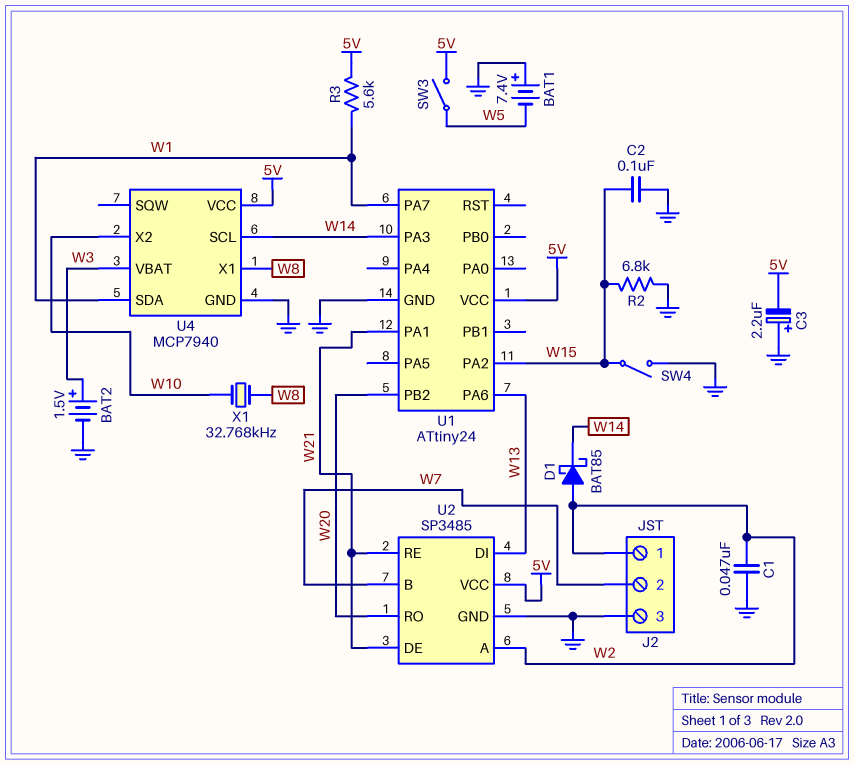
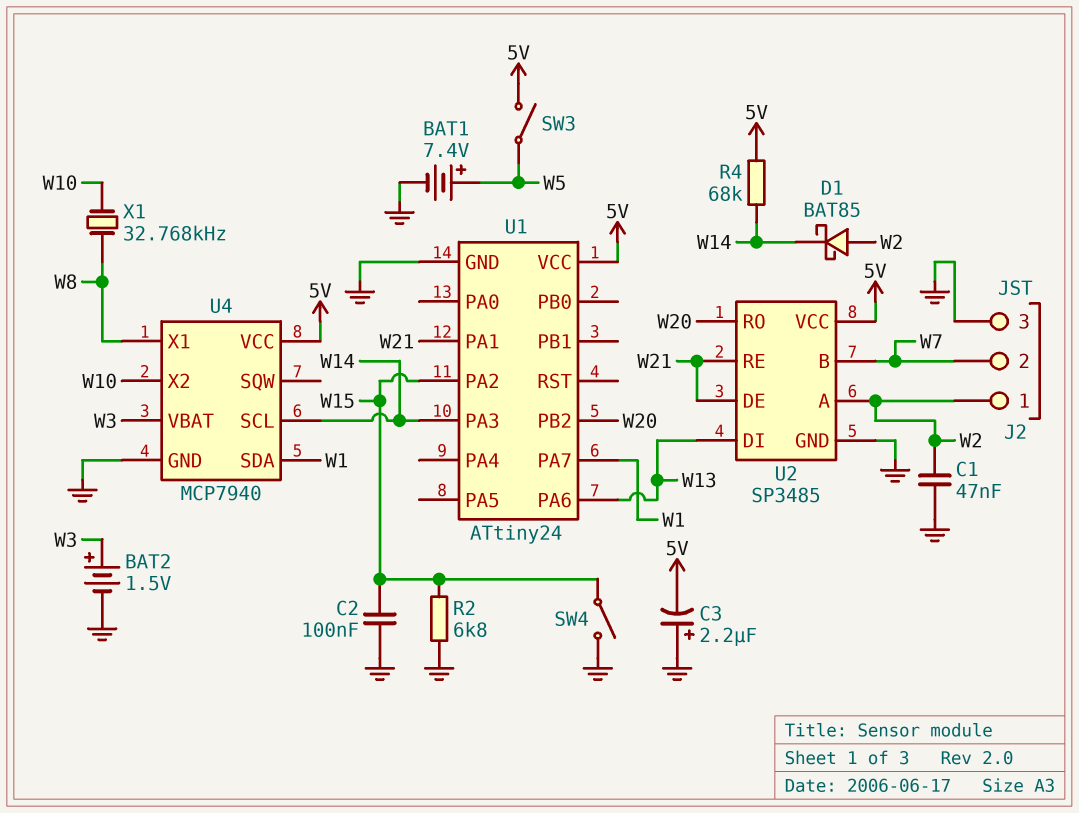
BAT1: 7.4V (plus GND, minus W5) -> 7.4V (plus W5, minus GND)
R3: 5.6k (5V, W1) -> none
R4: none -> 68k (5V, W14)

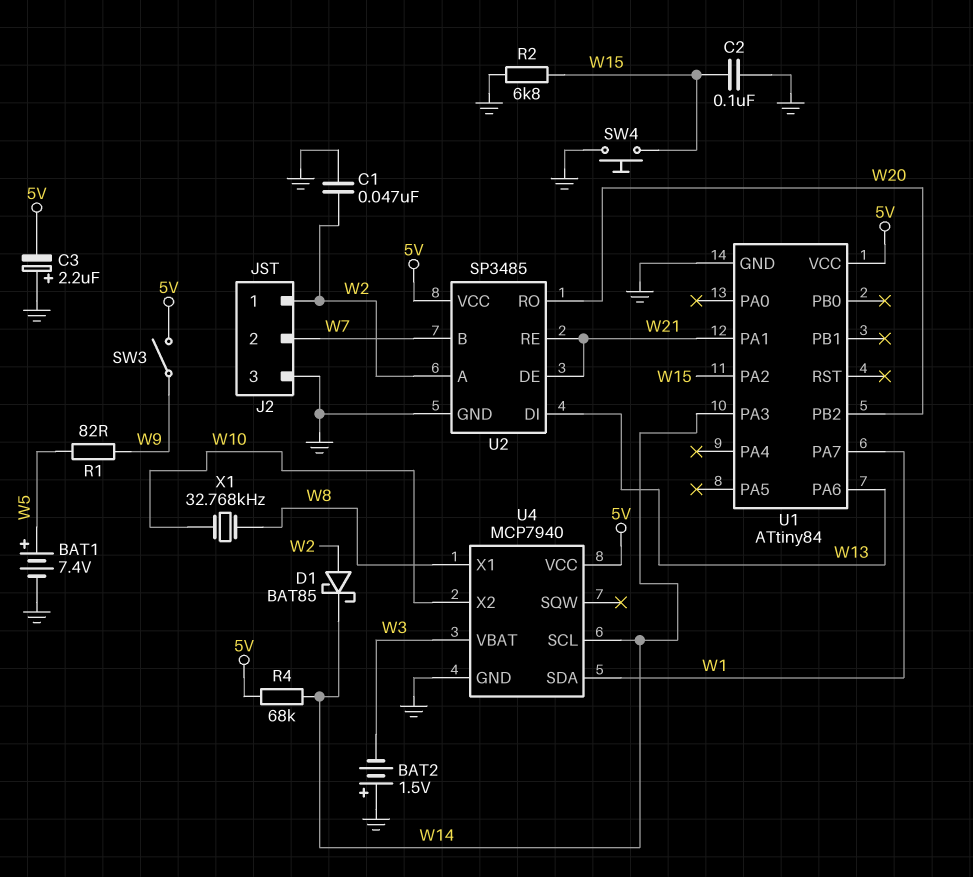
BAT2: 1.5V (plus W3, minus GND) -> 1.5V (plus GND, minus W3)
R1: none -> 82 (W5, W9)
SW3: switch (5V, W5) -> switch (5V, W9)
SW4: switch (GND, W15) -> button (GND, W15)
U1: ATtiny24 -> ATtiny84

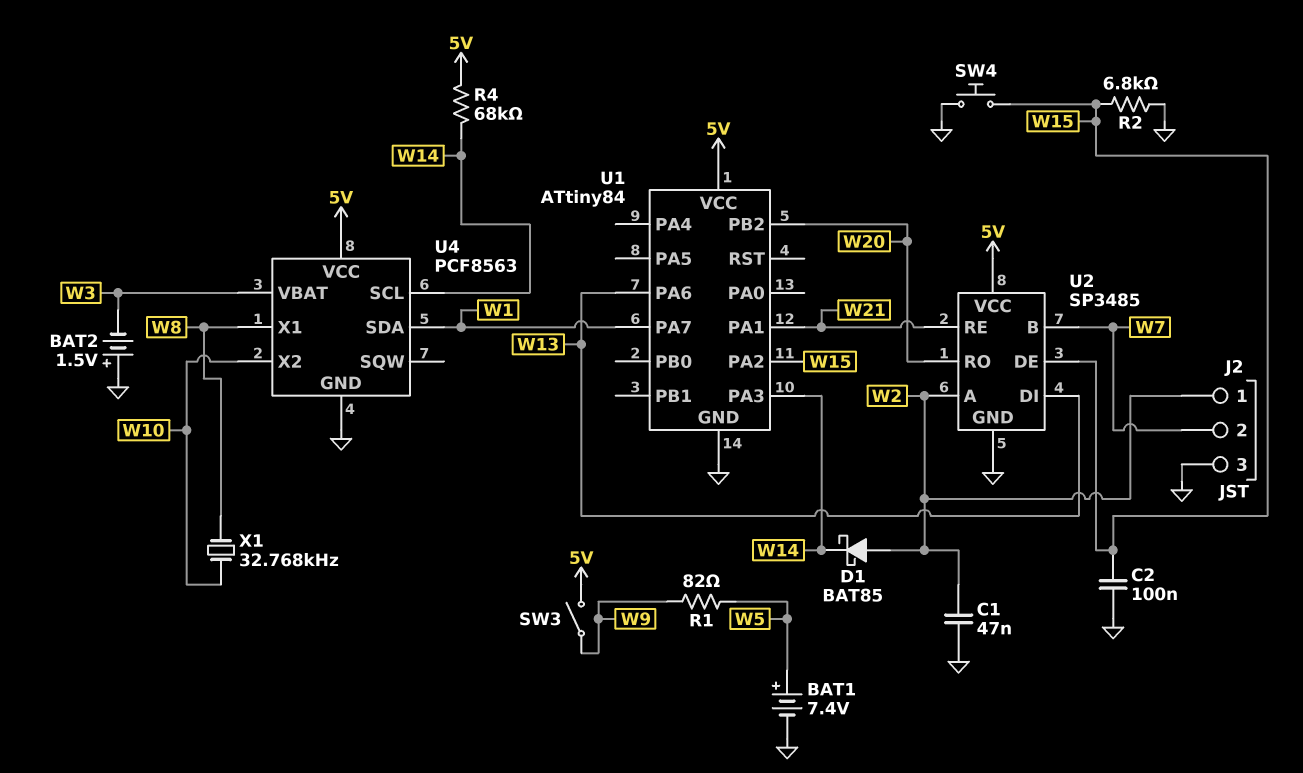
C3: 2.2uF (plus GND, minus 5V) -> none
U2 pin DE: W21 -> W15
U4: MCP7940 -> PCF8563

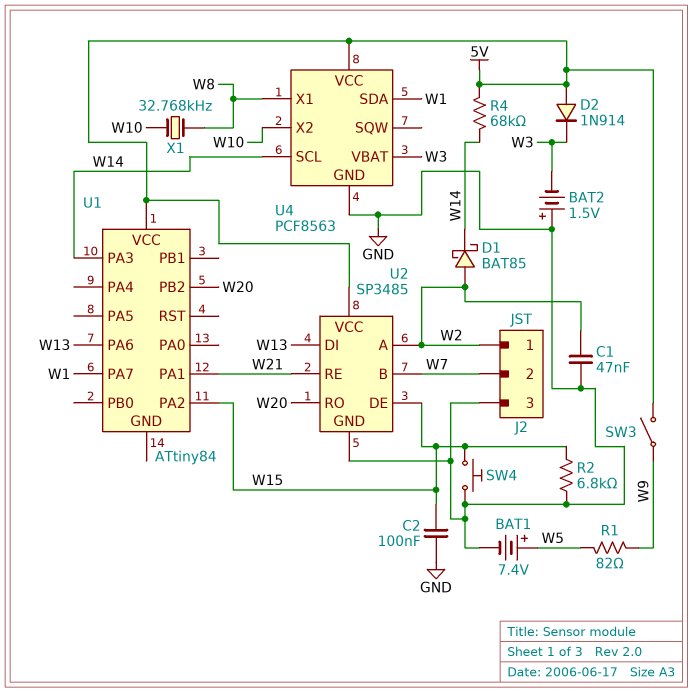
D2: none -> diode 1N914 (A 5V, K W3)
U1 pin GND: GND -> none

